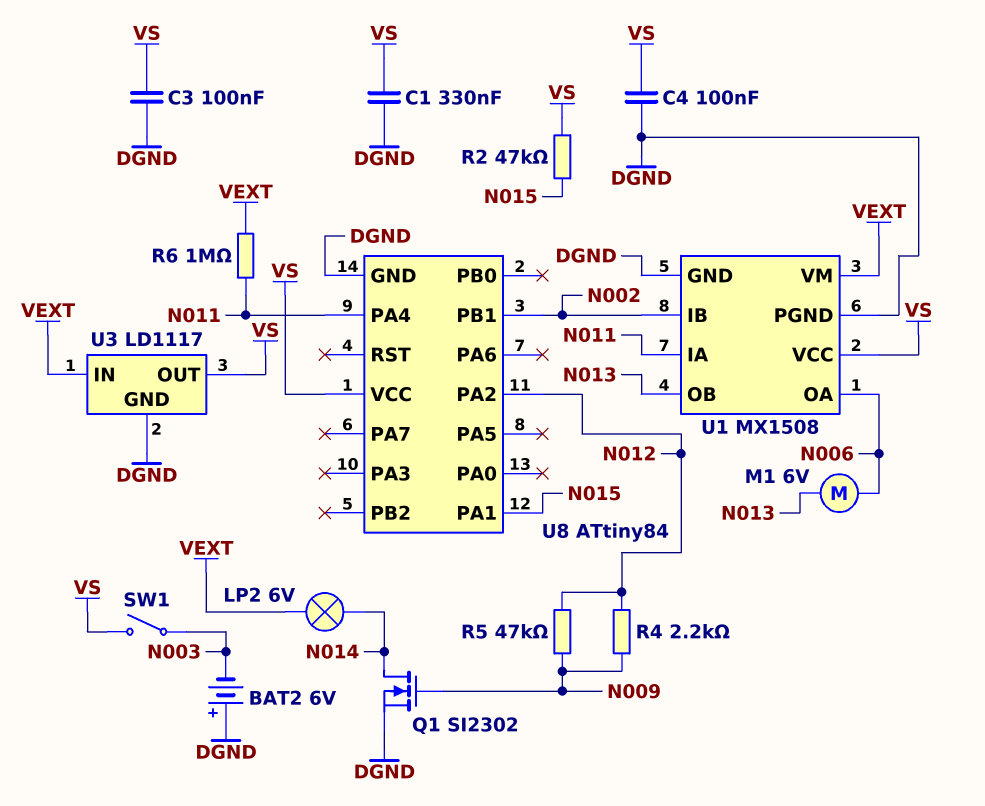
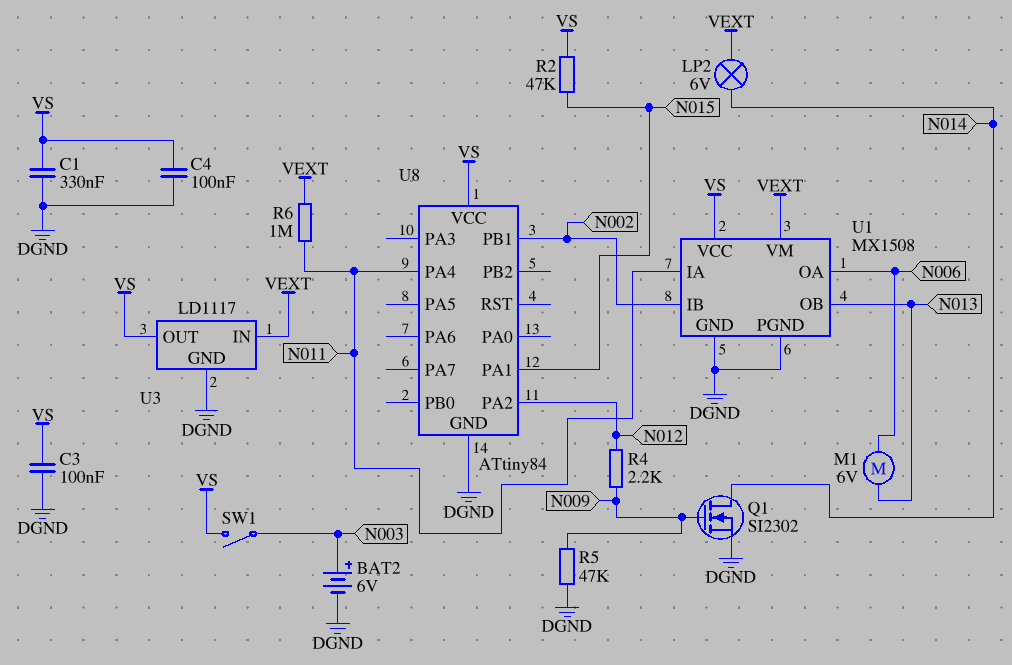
BAT2: 6V (plus DGND, minus N003) -> 6V (plus N003, minus DGND)
R5: 47k (N009, N012) -> 47k (DGND, N009)

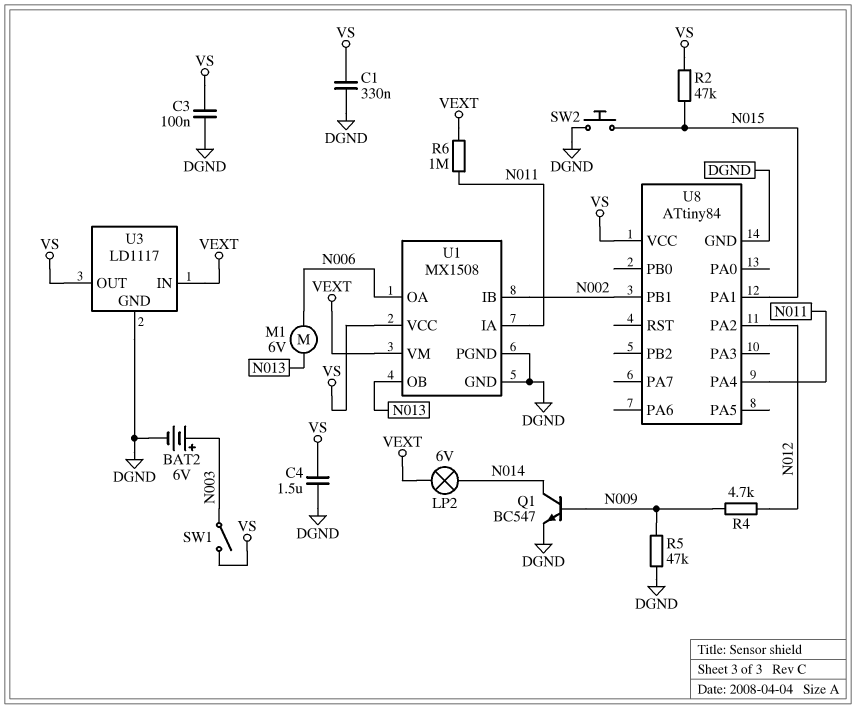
C4: 100nF (DGND, VS) -> 1.5uF (DGND, VS)
Q1: NMOS SI2302 (G N009, D N014, S DGND) -> NPN BC547 (B N009, C N014, E DGND)
R4: 2.2k (N009, N012) -> 4.7k (N009, N012)
SW2: none -> button (DGND, N015)

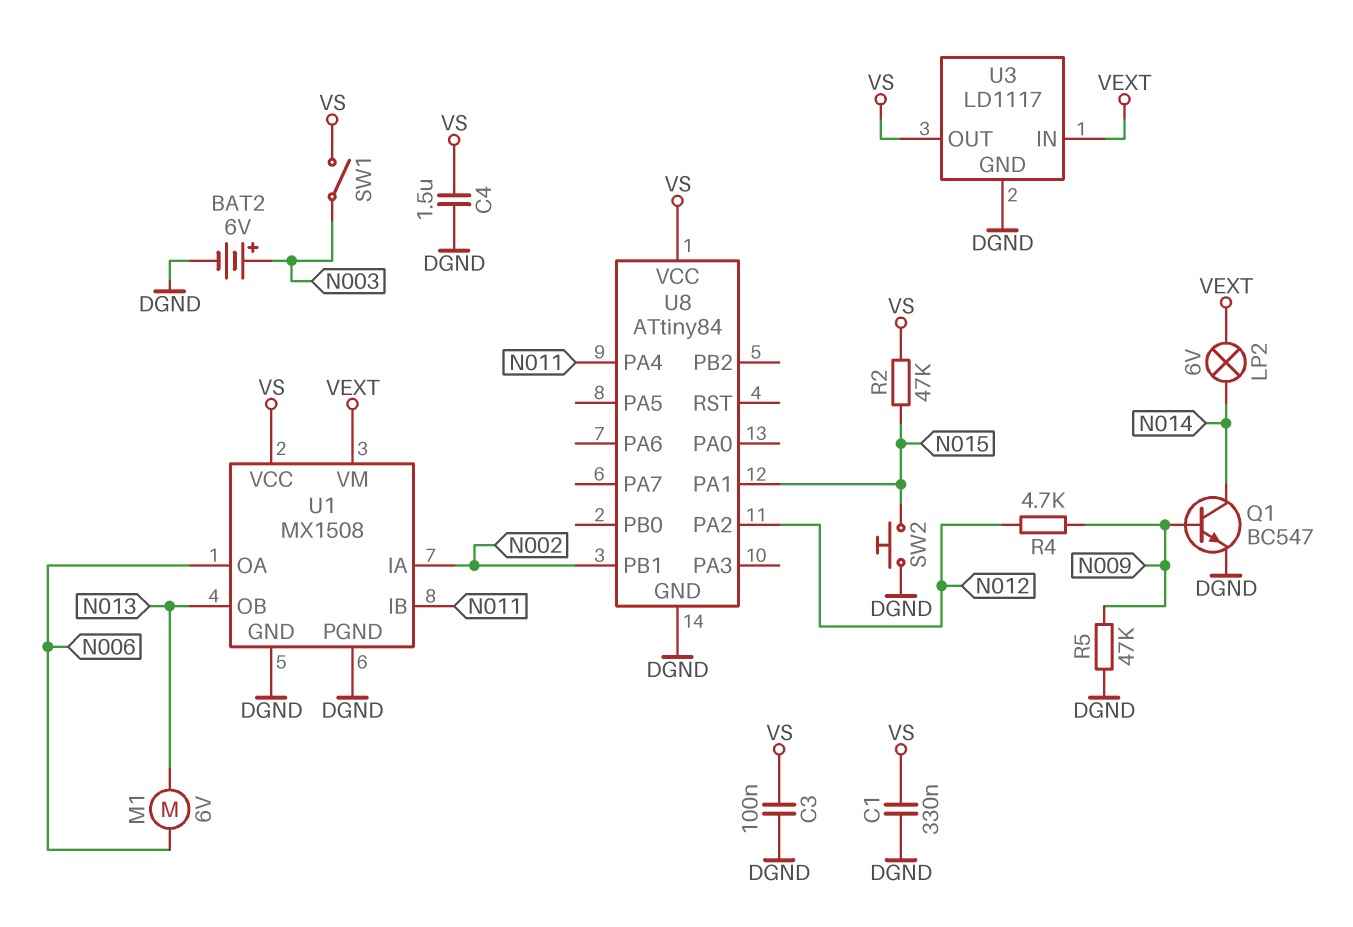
R6: 1M (N011, VEXT) -> none
U1 pin IA: N011 -> N002
U1 pin IB: N002 -> N011

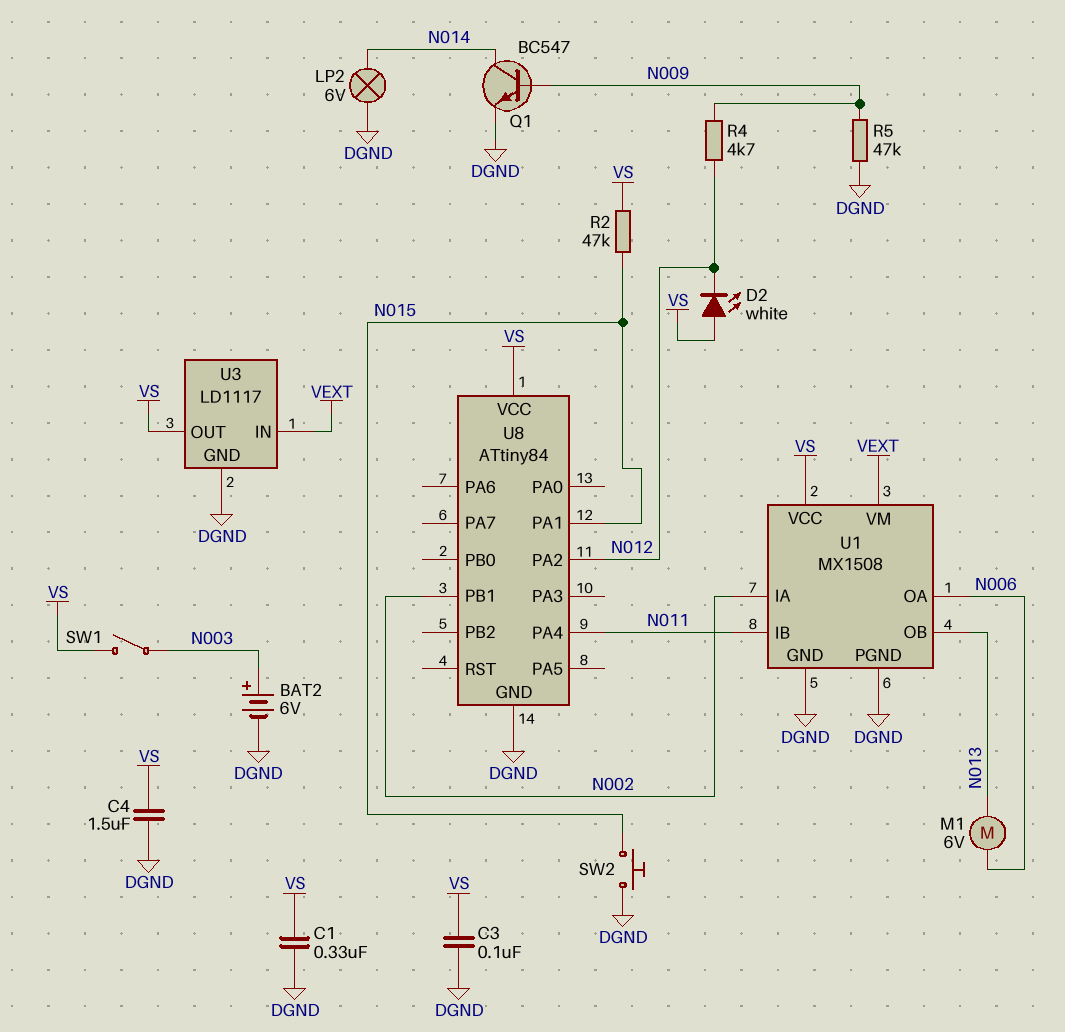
D2: none -> LED white (A VS, K N012)
LP2: lamp 6V (N014, VEXT) -> lamp 6V (DGND, N014)

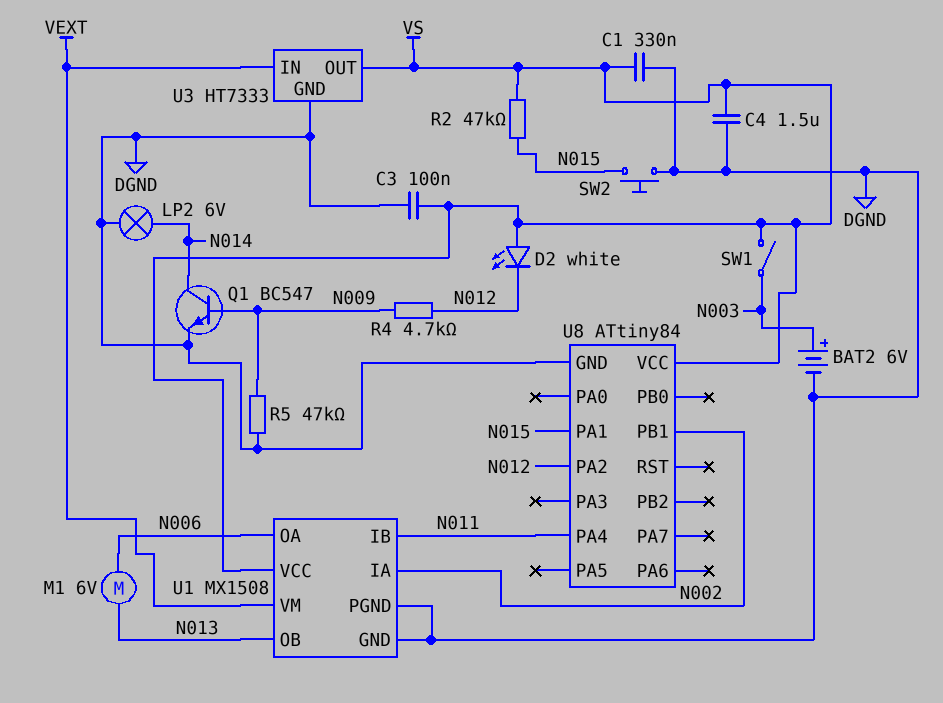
U3: LD1117 -> HT7333

